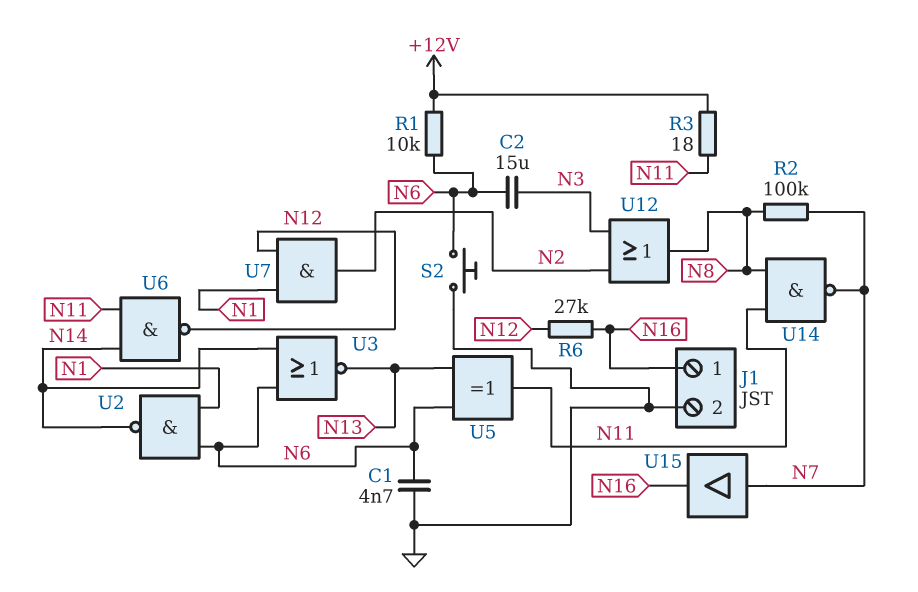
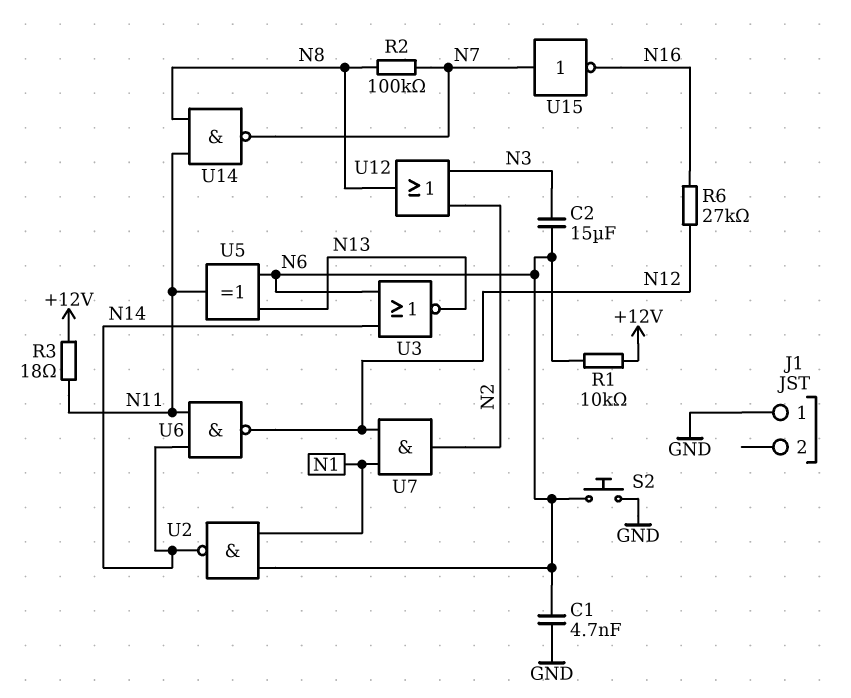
J1 pin 1: N16 -> GND
J1 pin 2: GND -> none
U15: buffer (in N7, out N16) -> NOT (in N7, out N16)

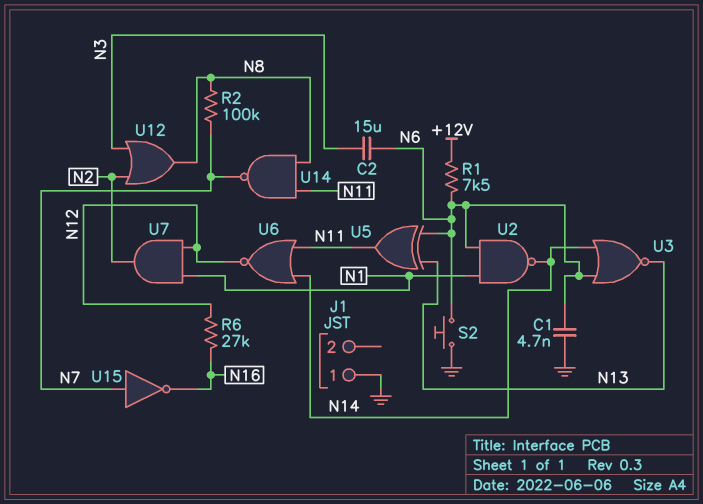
R1: 10k (+12V, N6) -> 7.5k (+12V, N6)
R3: 18 (+12V, N11) -> none
U6: NAND (in N11, in N14, out N12) -> NOR (in N11, in N14, out N12)

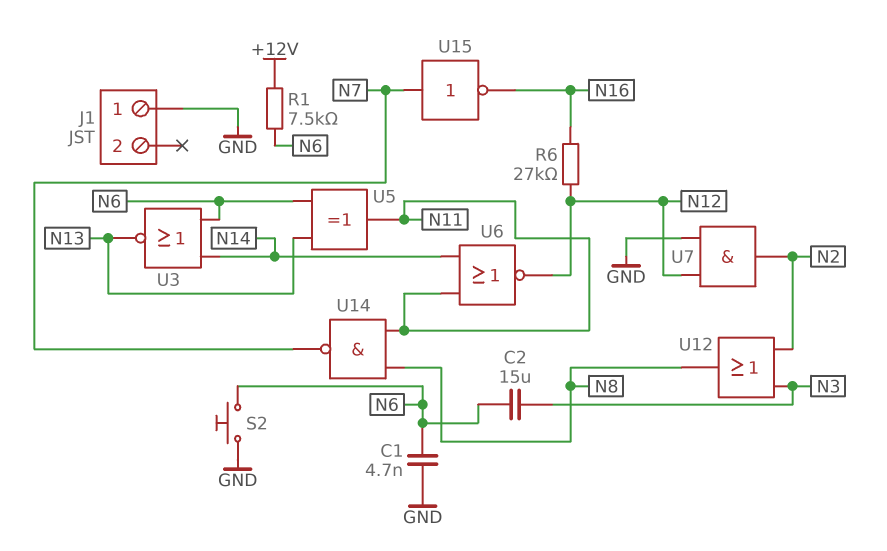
R2: 100k (N7, N8) -> none
U2: NAND (in N1, in N6, out N14) -> none
U7: AND (in N1, in N12, out N2) -> AND (in GND, in N12, out N2)

